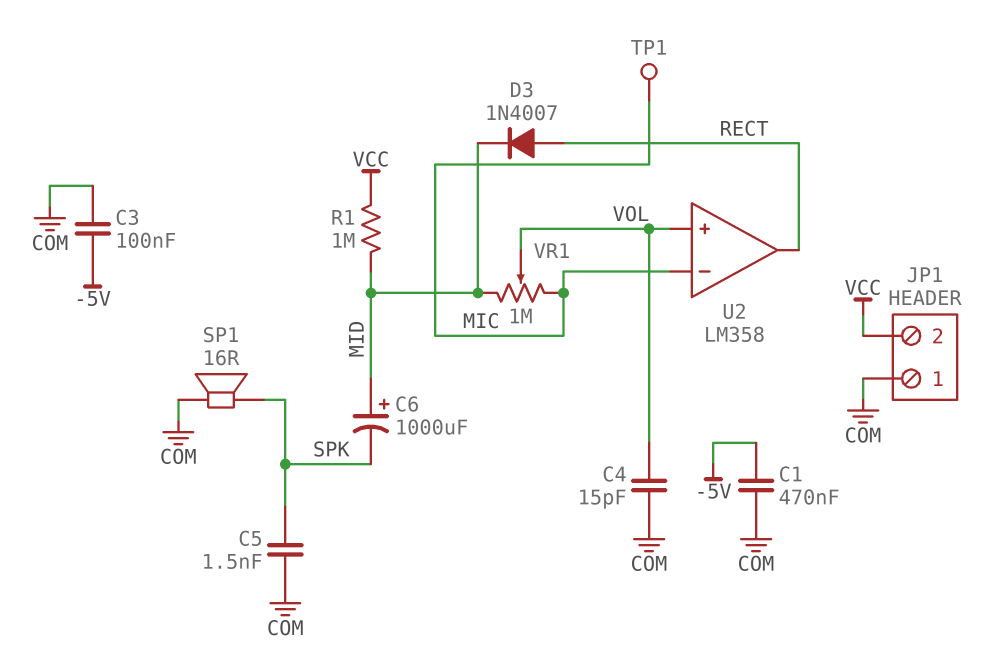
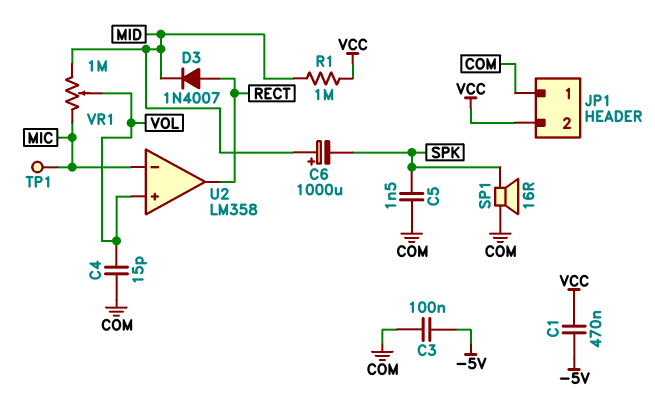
C1: 470nF (-5V, COM) -> 470nF (-5V, VCC)

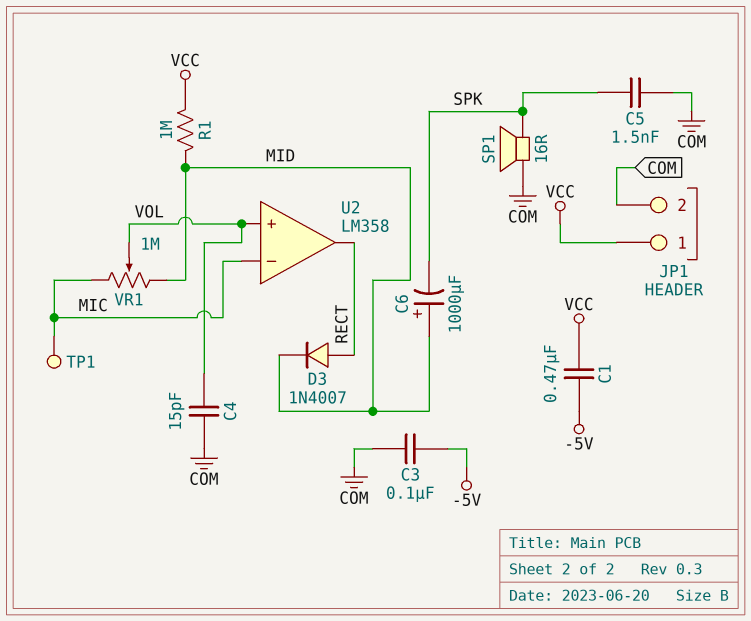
JP1 pin 1: COM -> VCC
JP1 pin 2: VCC -> COM

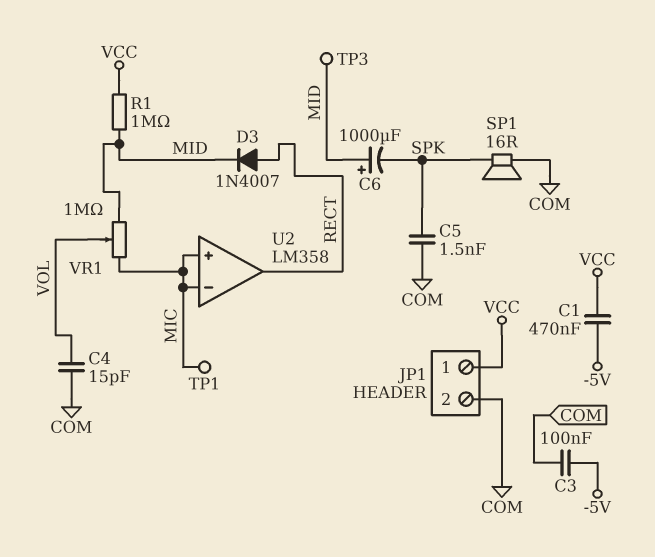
TP3: none -> test point (MID)
U2 pin in+: VOL -> MIC

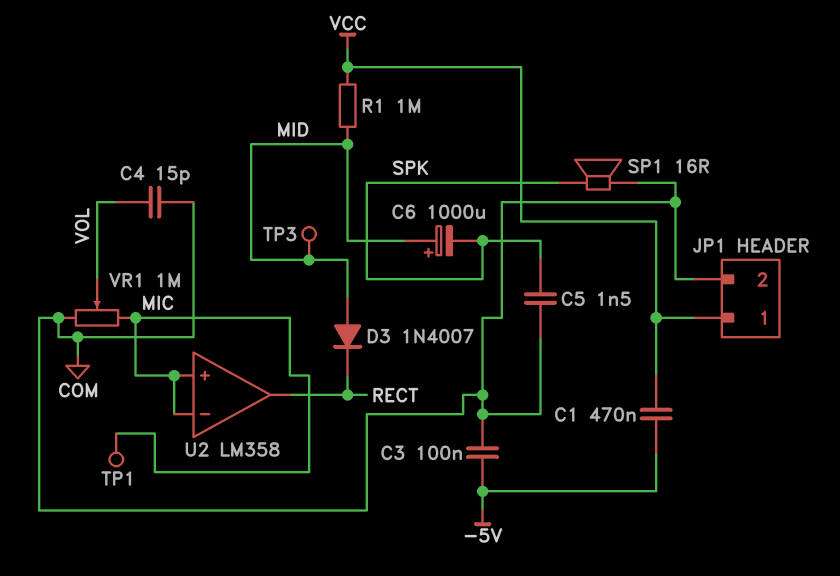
D3: diode 1N4007 (A RECT, K MID) -> diode 1N4007 (A MID, K RECT)
VR1: 1M (MIC, MID, wiper VOL) -> 1M (COM, MIC, wiper VOL)

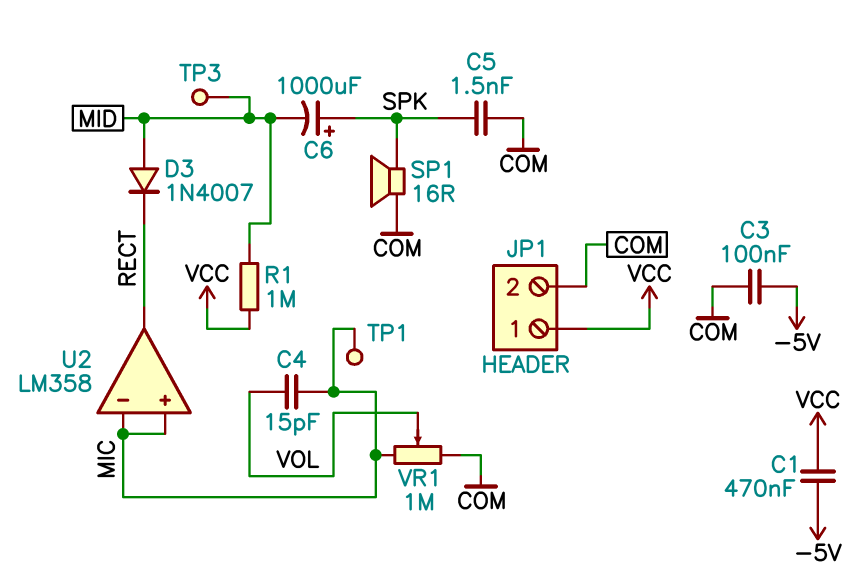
C4: 15pF (COM, VOL) -> 15pF (MIC, VOL)
C6: 1000uF (plus MID, minus SPK) -> 1000uF (plus SPK, minus MID)

